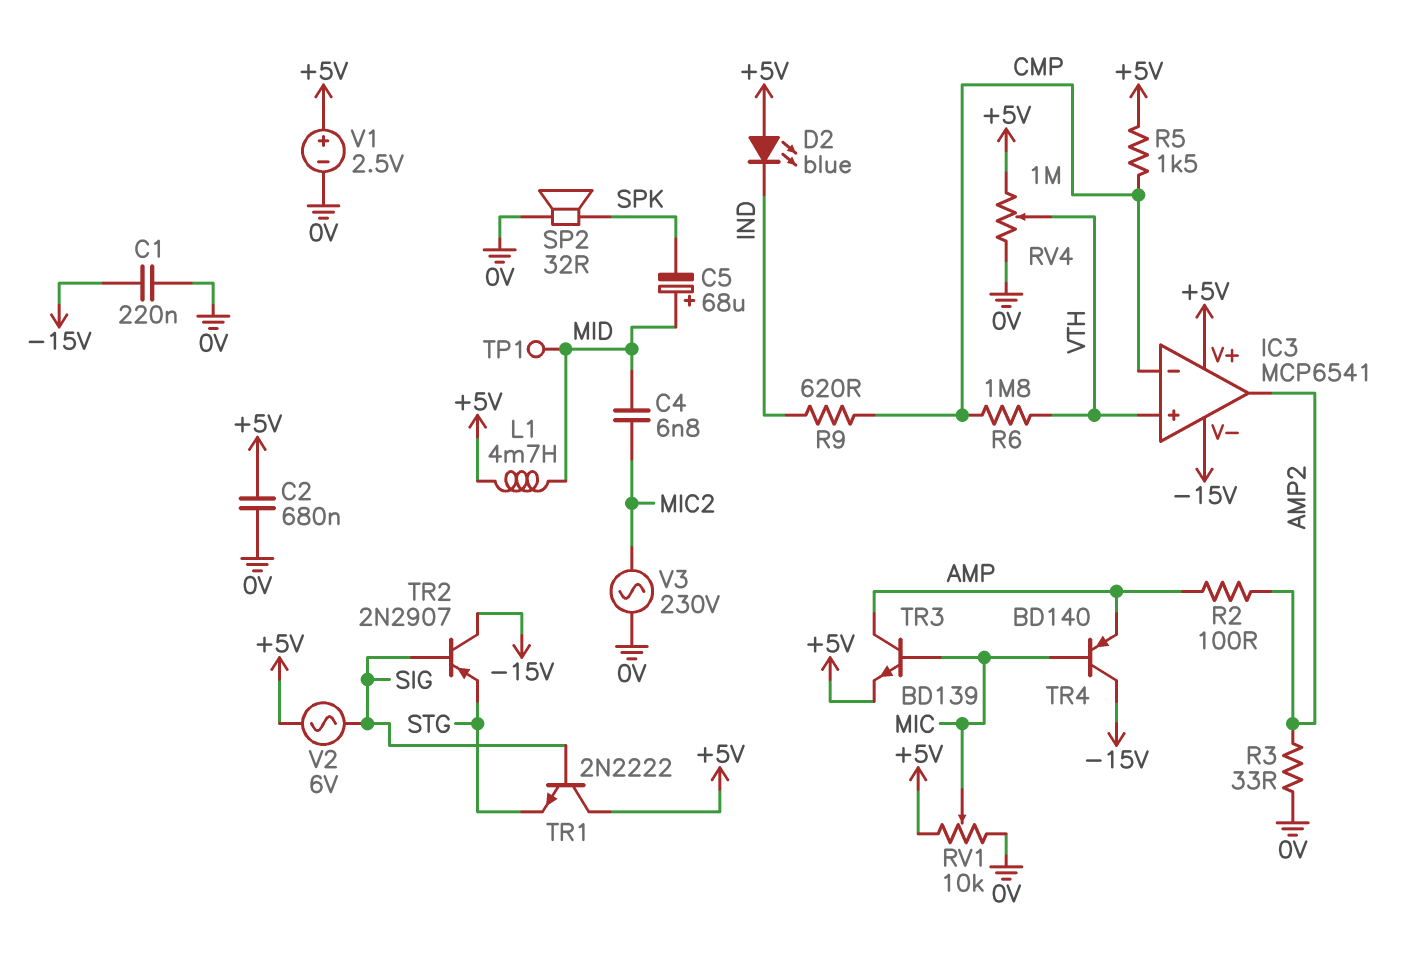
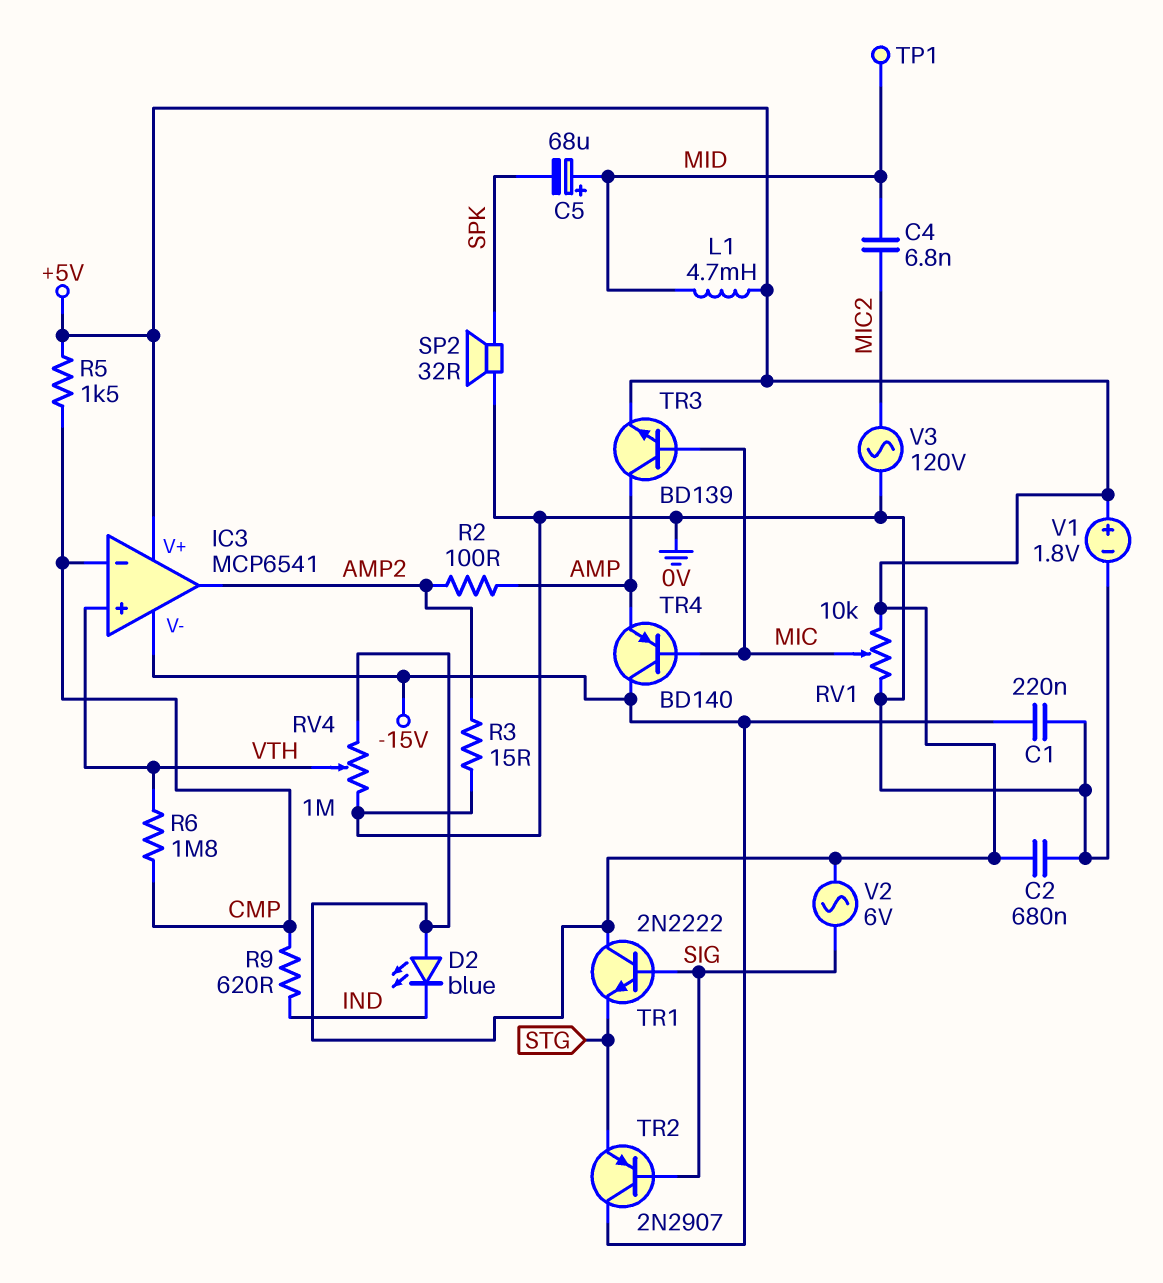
R3: 33 (0V, AMP2) -> 15 (0V, AMP2)
V1: 2.5V (plus +5V, minus 0V) -> 1.8V (plus +5V, minus 0V)
V3: AC 230V (0V, MIC2) -> AC 120V (0V, MIC2)

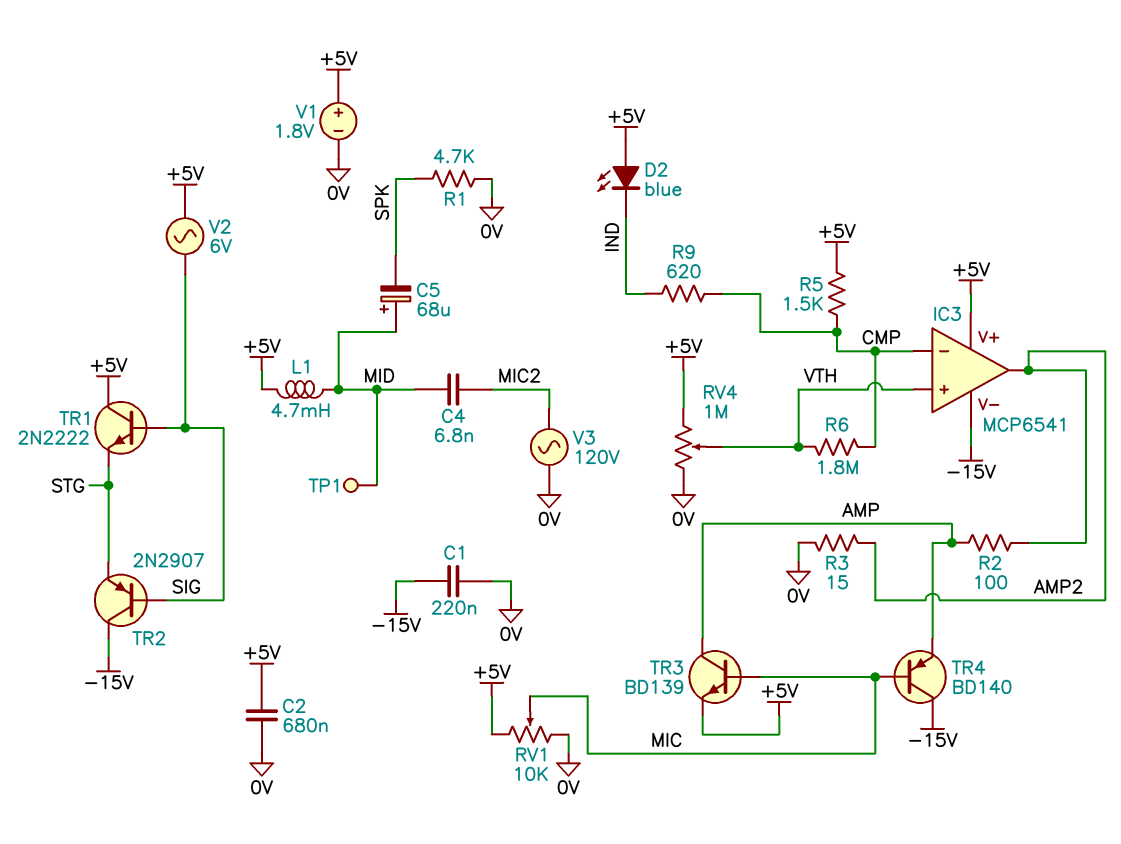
R1: none -> 4.7k (0V, SPK)
SP2: speaker 32R (0V, SPK) -> none

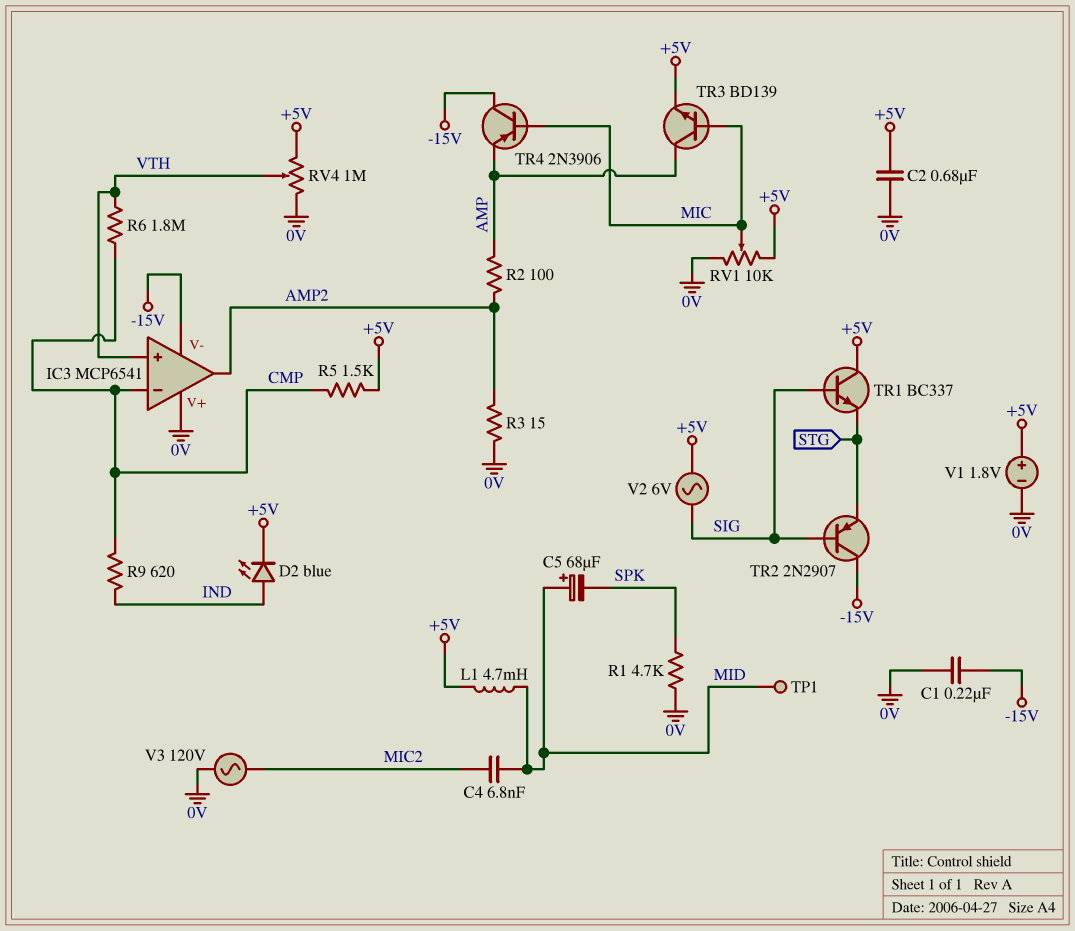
D2: LED blue (A +5V, K IND) -> LED blue (A IND, K +5V)
IC3 pin V+: +5V -> 0V
TR1: NPN 2N2222 (B SIG, C +5V, E STG) -> NPN BC337 (B SIG, C +5V, E STG)
TR4: PNP BD140 (B MIC, C -15V, E AMP) -> PNP 2N3906 (B MIC, C -15V, E AMP)

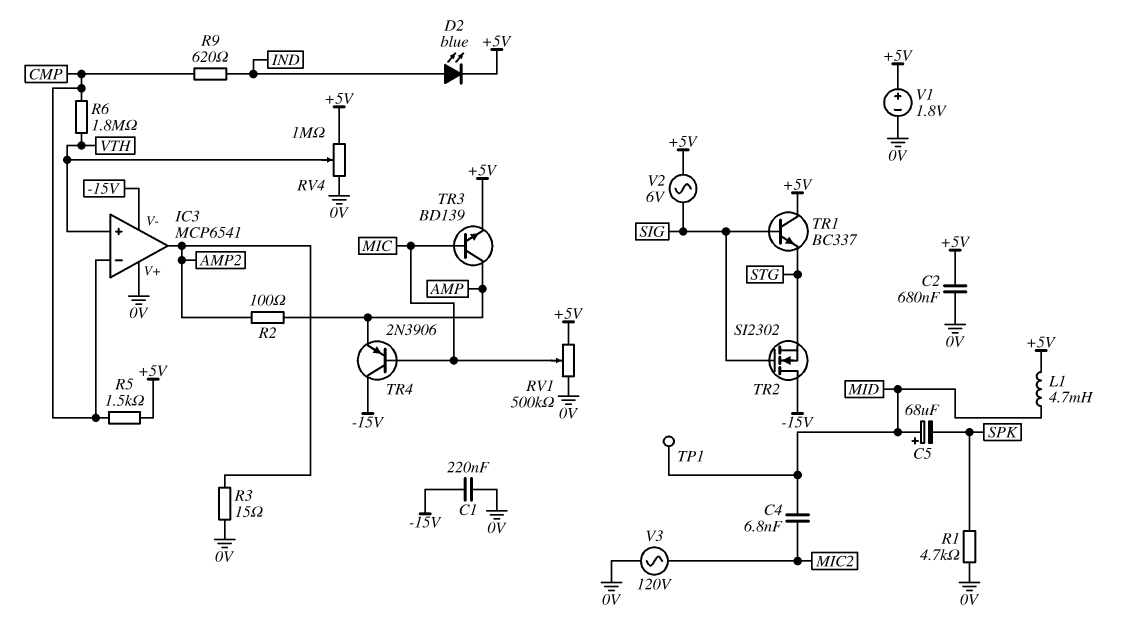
RV1: 10k (+5V, 0V, wiper MIC) -> 500k (+5V, 0V, wiper MIC)
TR2: PNP 2N2907 (B SIG, C -15V, E STG) -> NMOS SI2302 (G SIG, D -15V, S STG)

